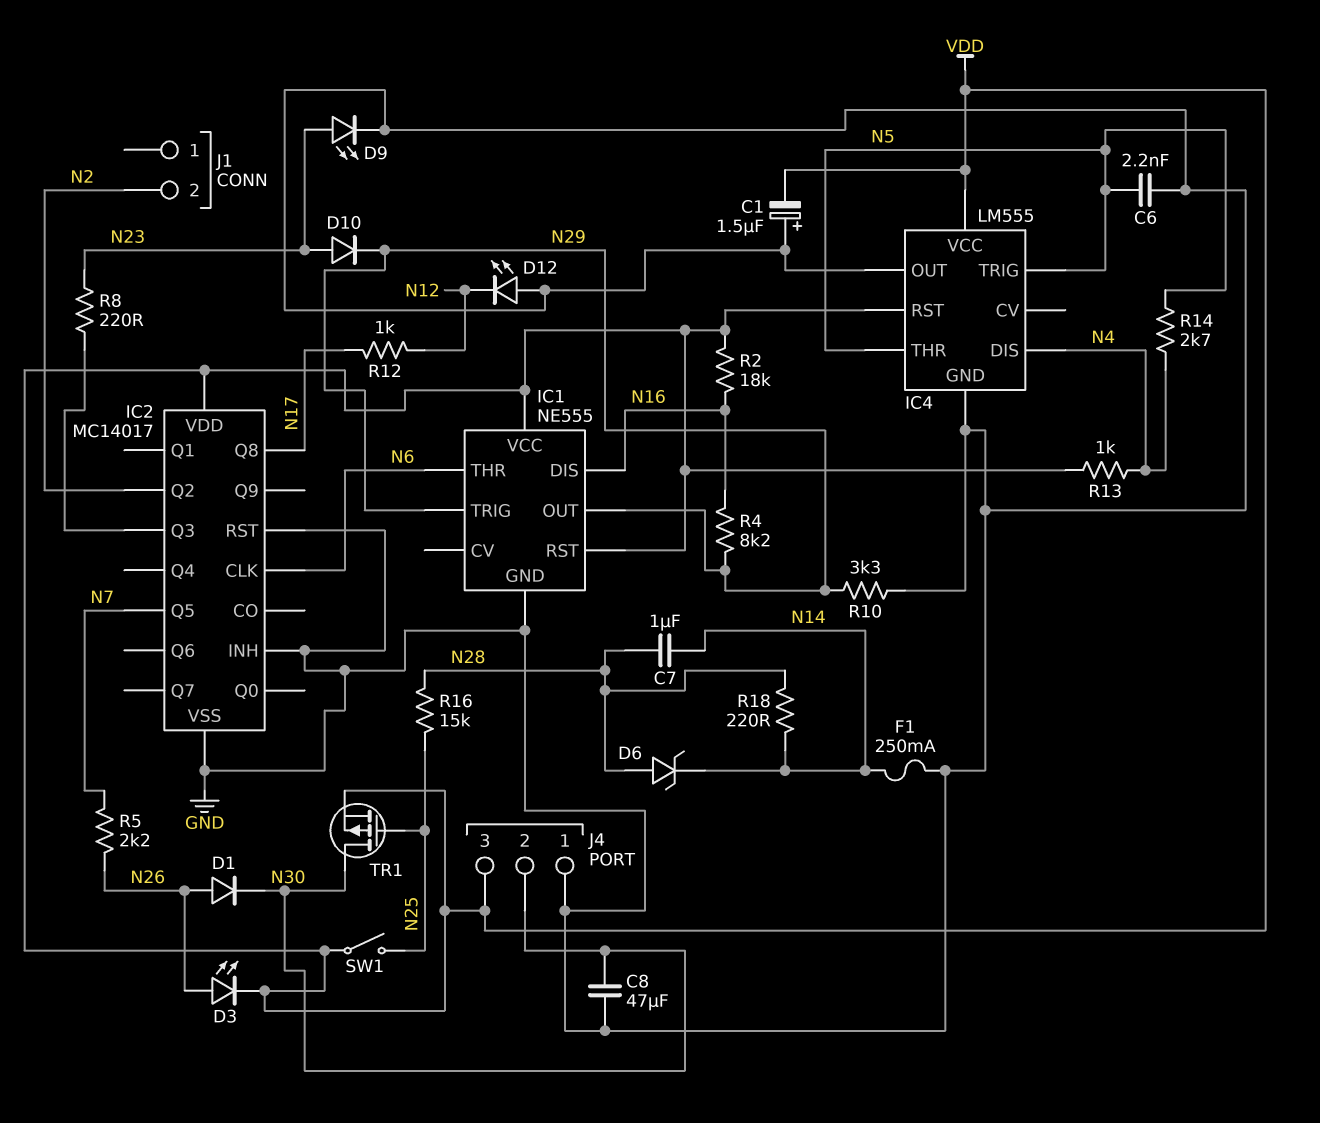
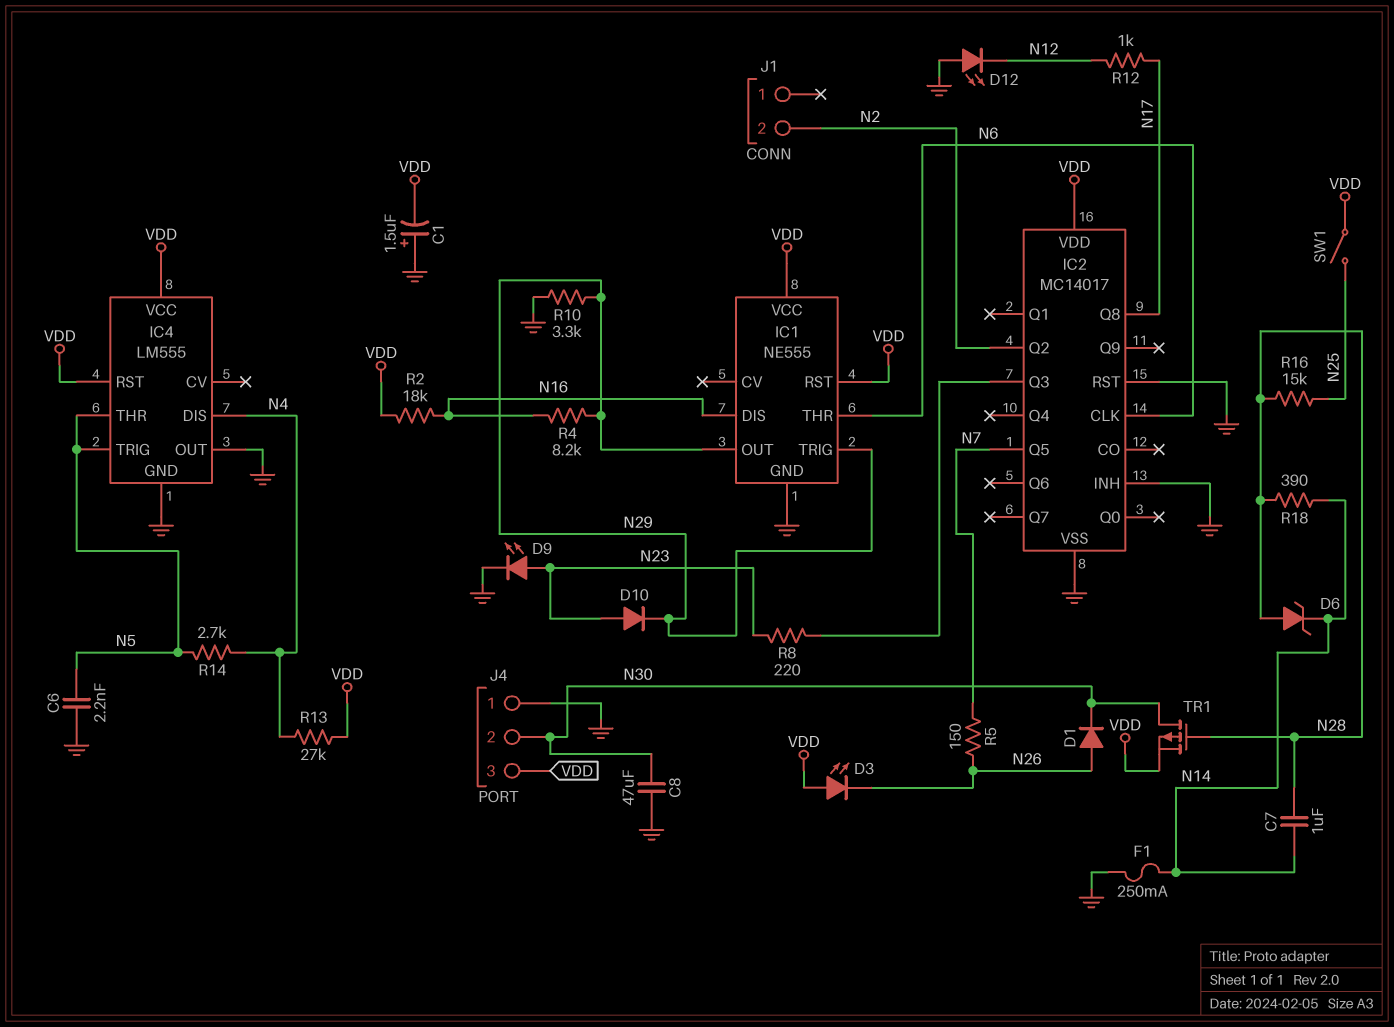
D3: LED (A N26, K VDD) -> LED (A VDD, K N26)
R5: 2.2k (N7, N26) -> 150 (N7, N26)
R13: 1k (N4, VDD) -> 27k (N4, VDD)
R18: 220 (N14, N28) -> 390 (N14, N28)
TR1: PMOS (G N25, D N30, S VDD) -> PMOS (G N28, D N30, S VDD)

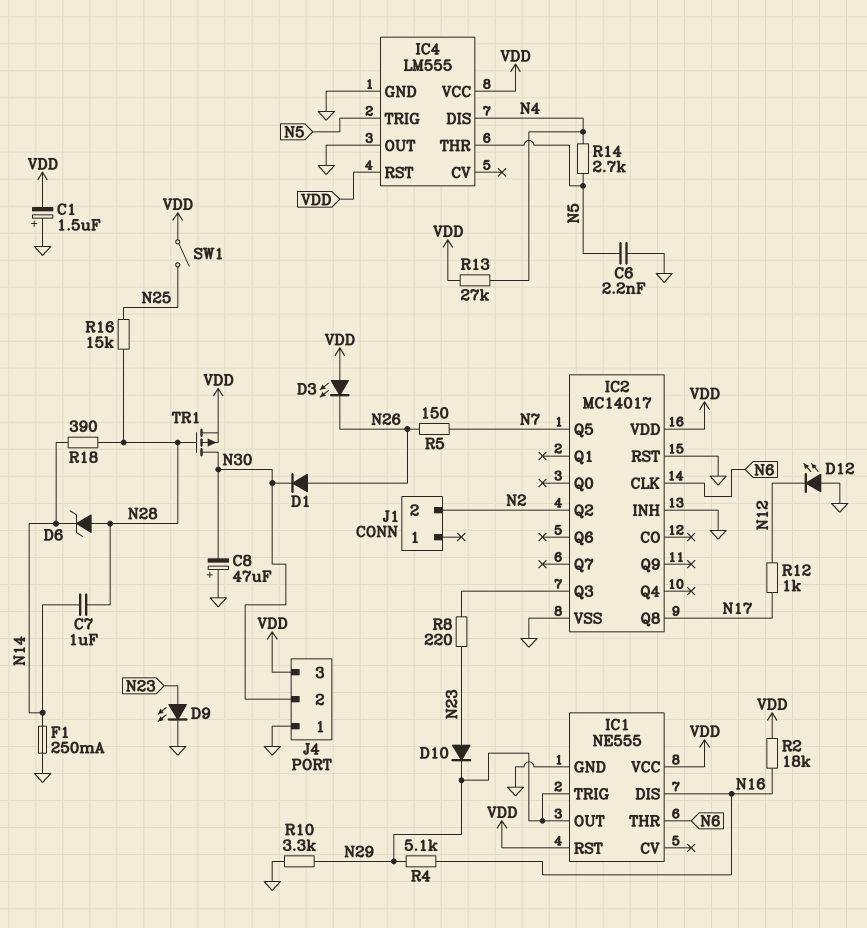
C8: 47uF (GND, N30) -> 47uF (plus GND, minus N30)
R4: 8.2k (N16, N29) -> 5.1k (N16, N29)

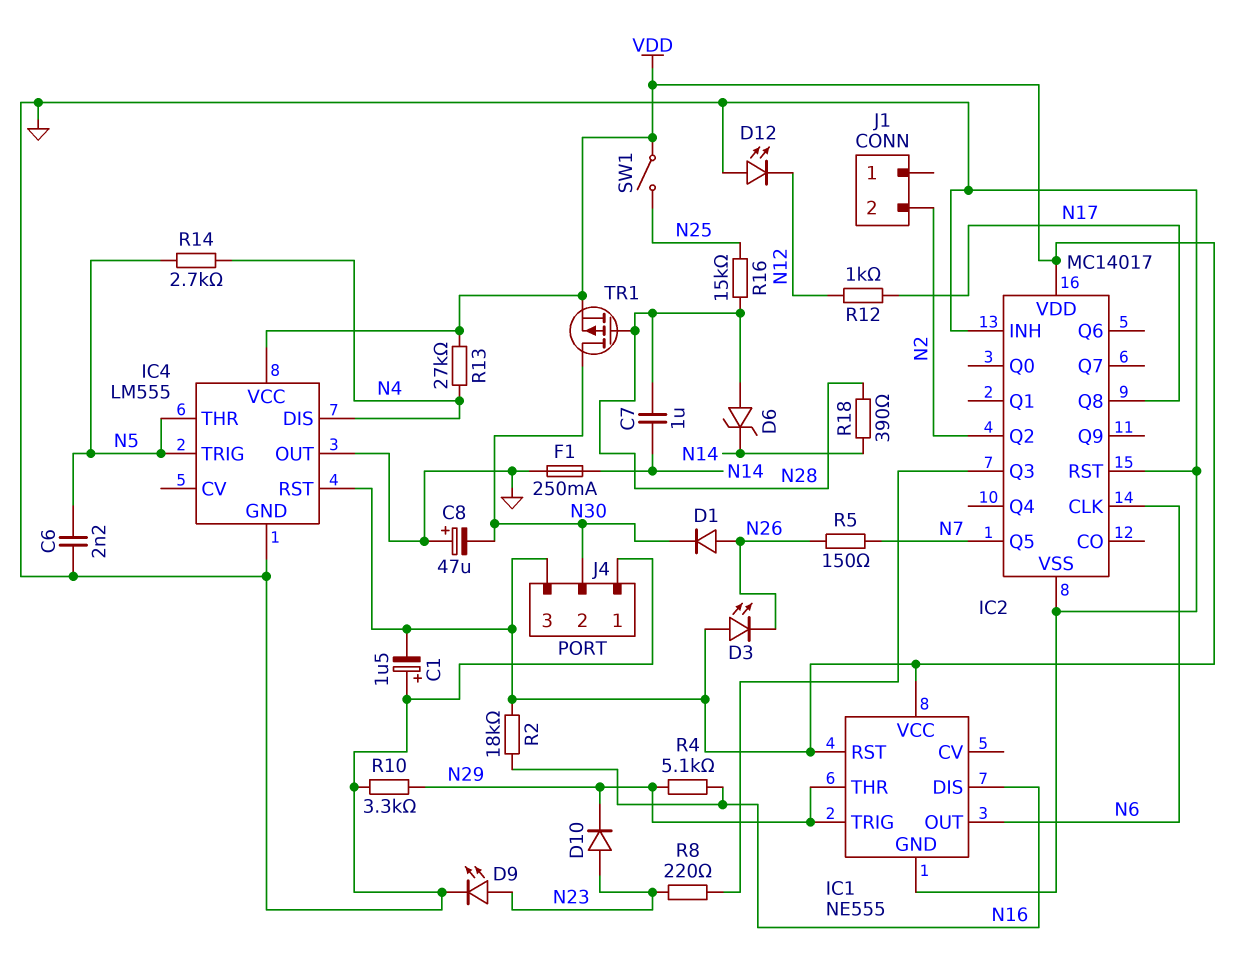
IC1 pin OUT: N29 -> N6
IC1 pin THR: N6 -> N29

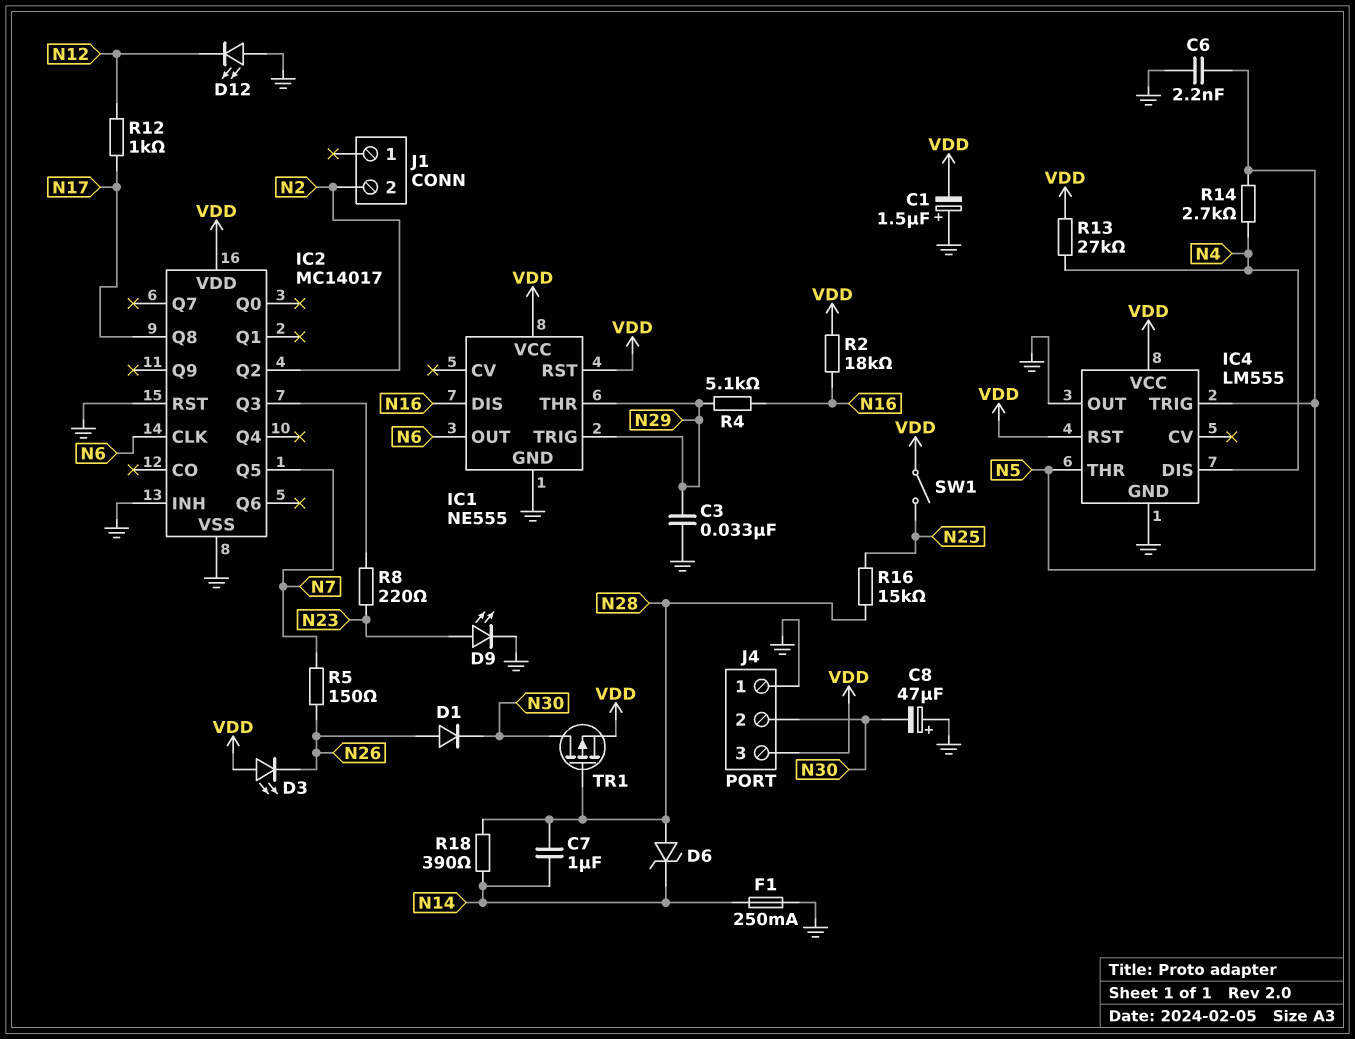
C3: none -> 33nF (GND, N29)
D10: diode (A N23, K N29) -> none
R10: 3.3k (GND, N29) -> none

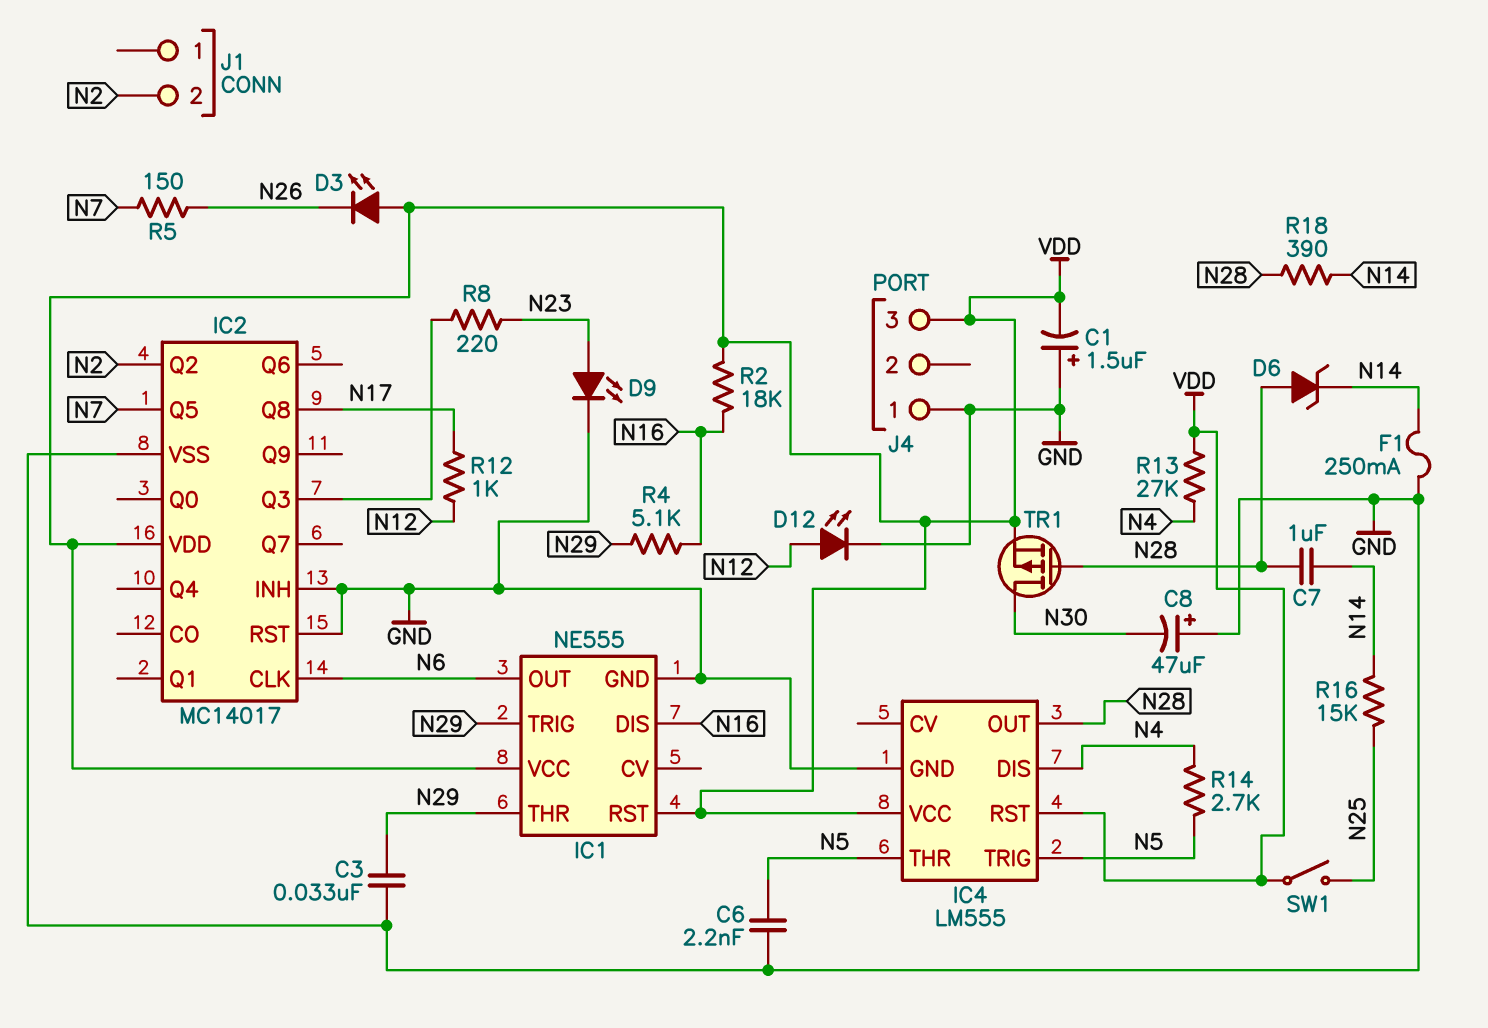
D1: diode (A N26, K N30) -> none
D12: LED (A GND, K N12) -> LED (A N12, K GND)
IC4 pin OUT: GND -> N28
J4 pin 2: N30 -> none
R16: 15k (N25, N28) -> 15k (N14, N25)

